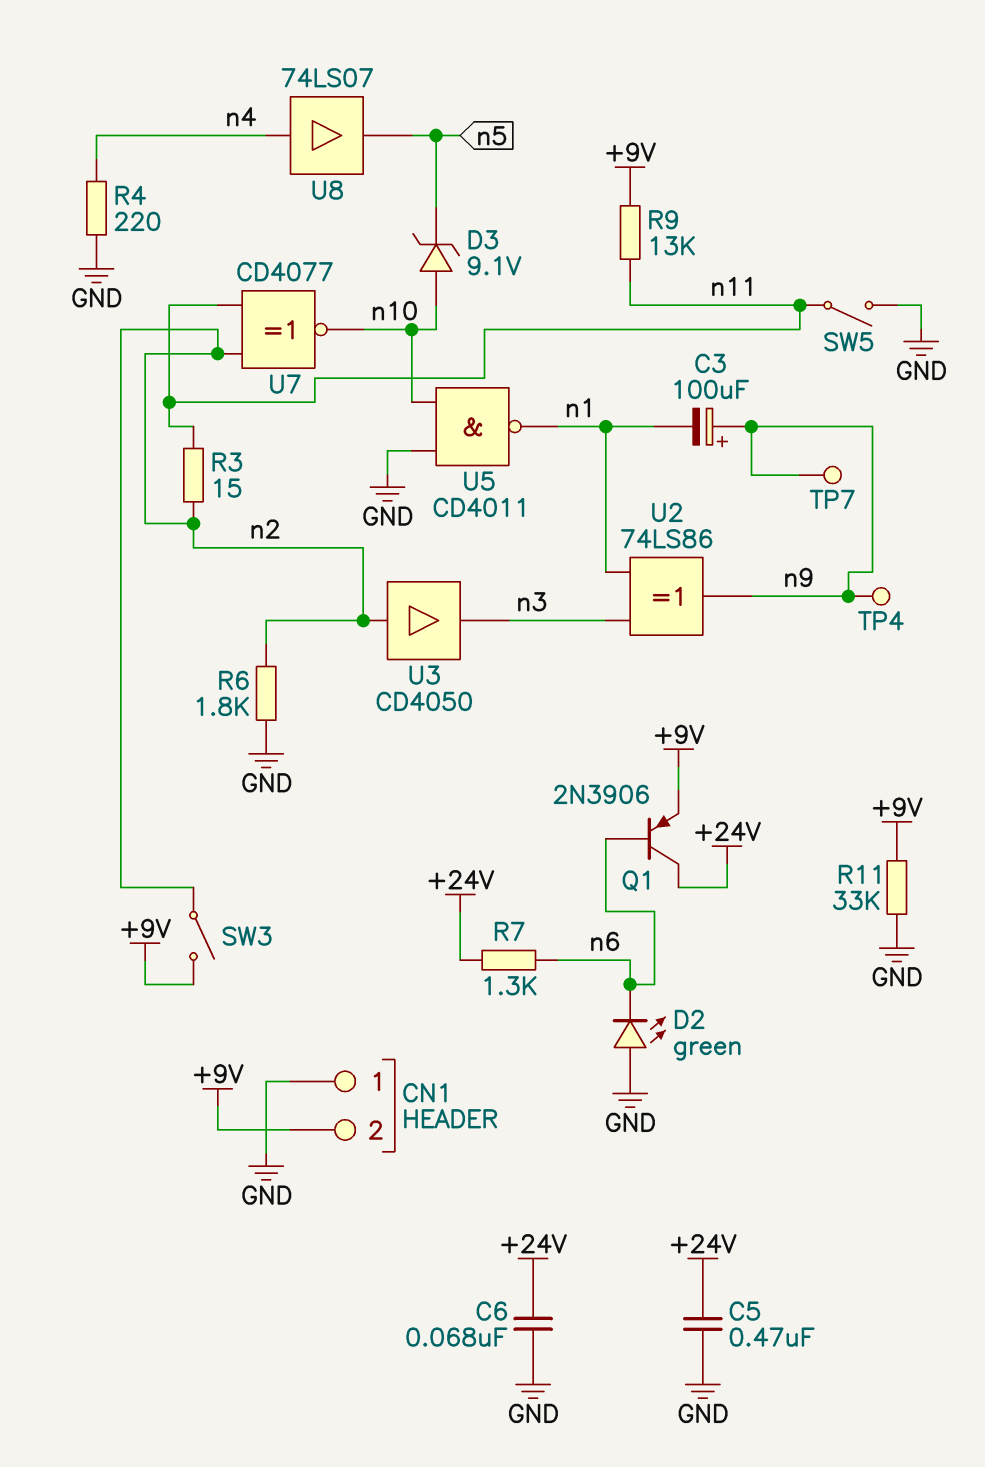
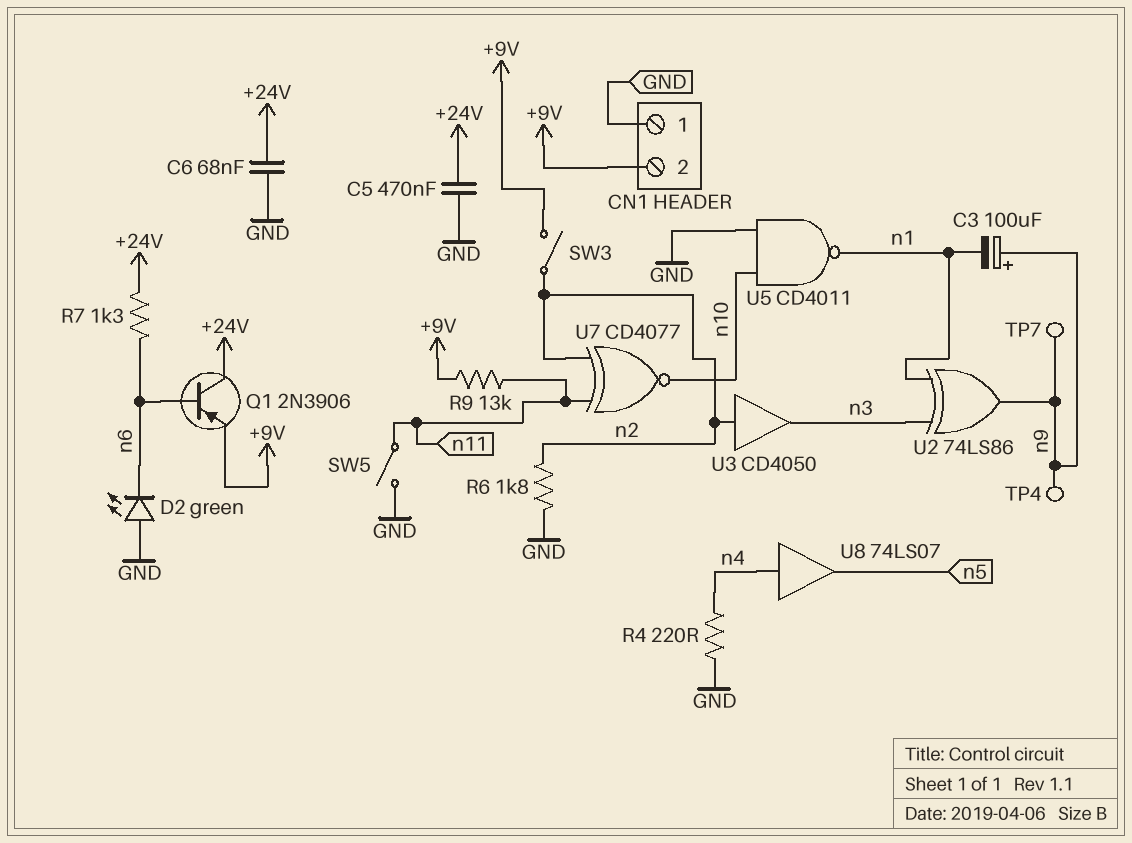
D3: zener 9.1V (A n10, K n5) -> none
R3: 15 (n2, n11) -> none
R11: 33k (+9V, GND) -> none

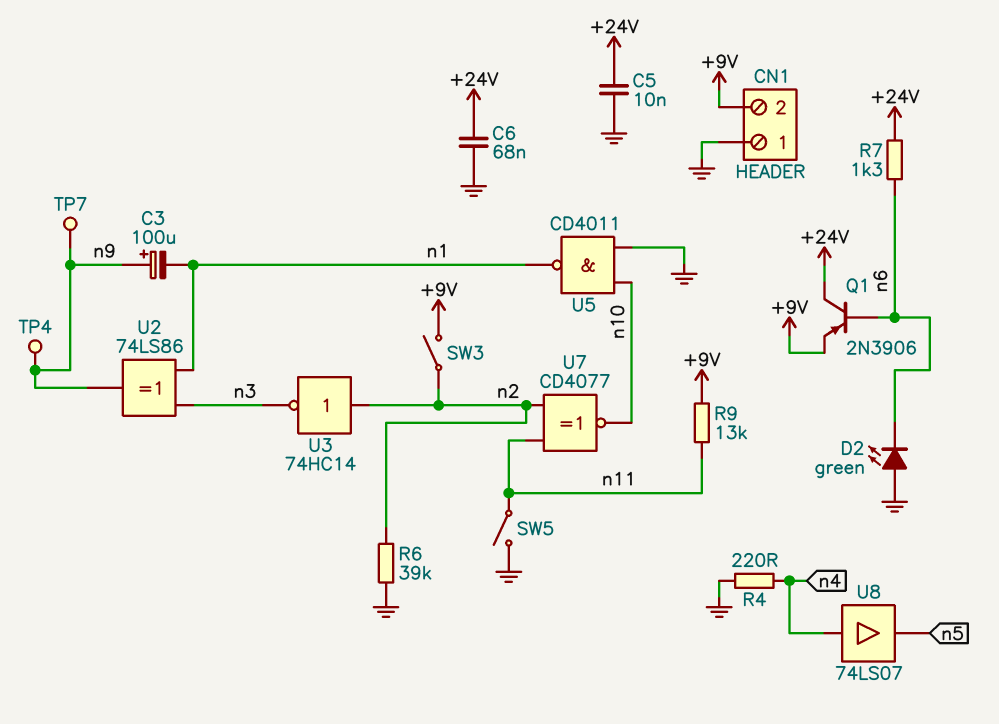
C5: 470nF (+24V, GND) -> 10nF (+24V, GND)
R6: 1.8k (GND, n2) -> 39k (GND, n2)
U3: buffer CD4050 (in n2, out n3) -> NOT 74HC14 (in n2, out n3)

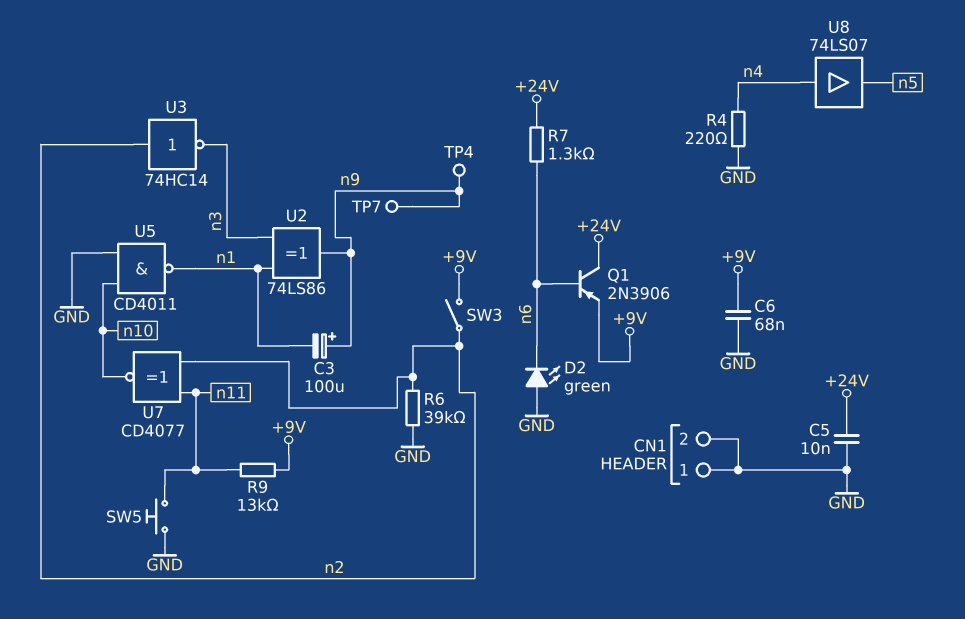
C6: 68nF (+24V, GND) -> 68nF (+9V, GND)
CN1 pin 2: +9V -> GND
SW5: switch (GND, n11) -> button (GND, n11)

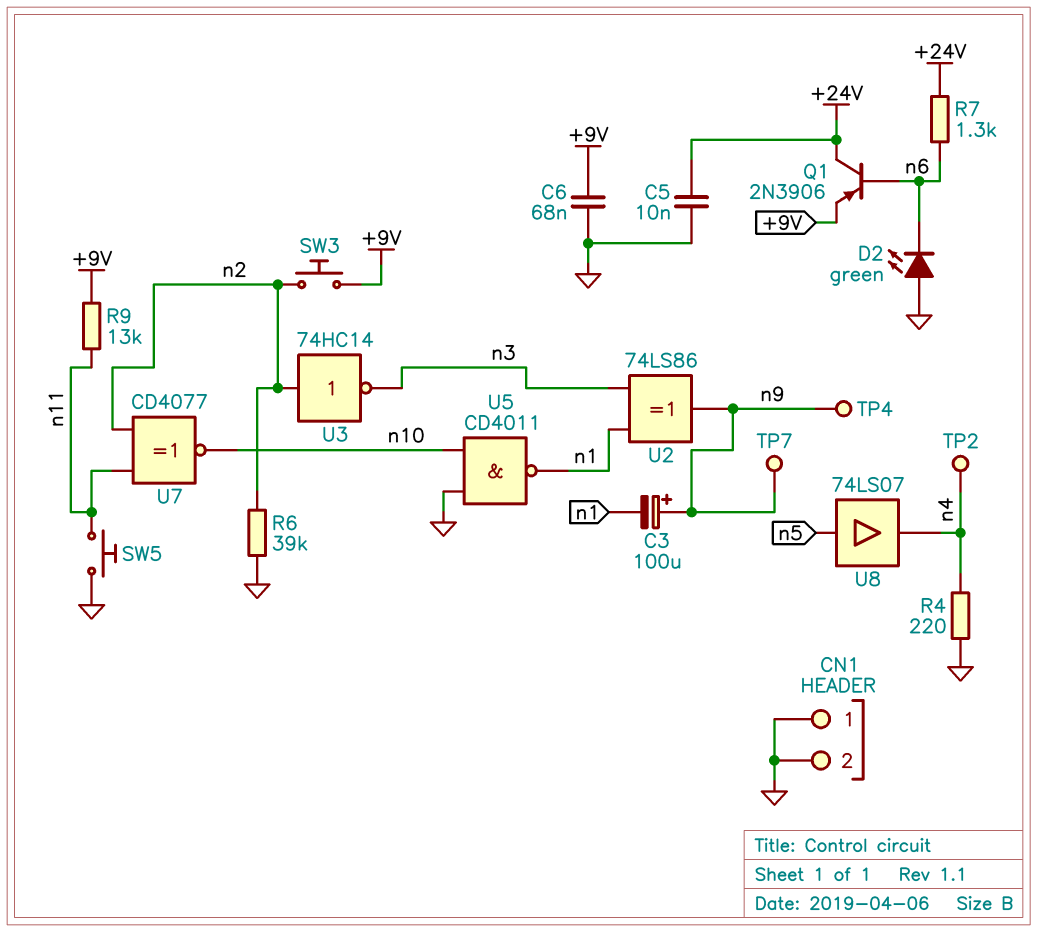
SW3: switch (+9V, n2) -> button (+9V, n2)
TP2: none -> test point (n4)
U8: buffer 74LS07 (in n4, out n5) -> buffer 74LS07 (in n5, out n4)

